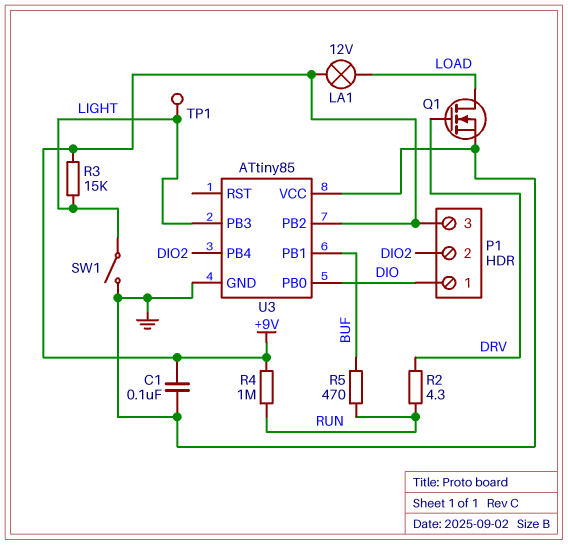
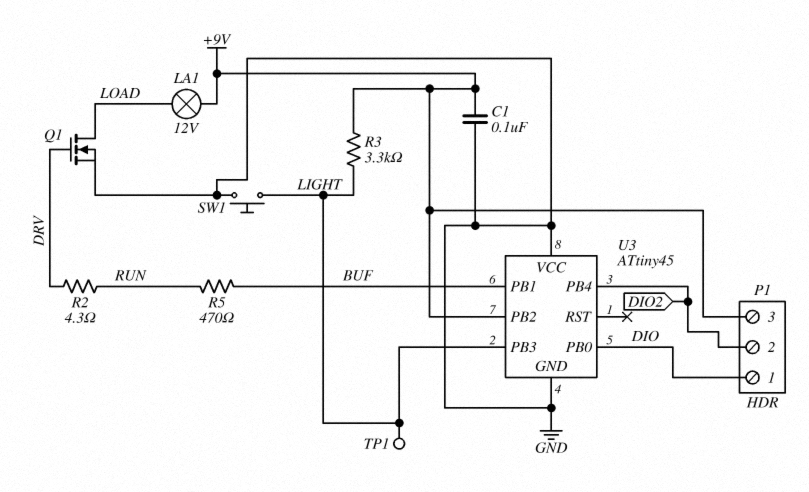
R3: 15k (+9V, LIGHT) -> 3.3k (+9V, LIGHT)
R4: 1M (+9V, RUN) -> none
SW1: switch (GND, LIGHT) -> button (GND, LIGHT)
U3: ATtiny85 -> ATtiny45

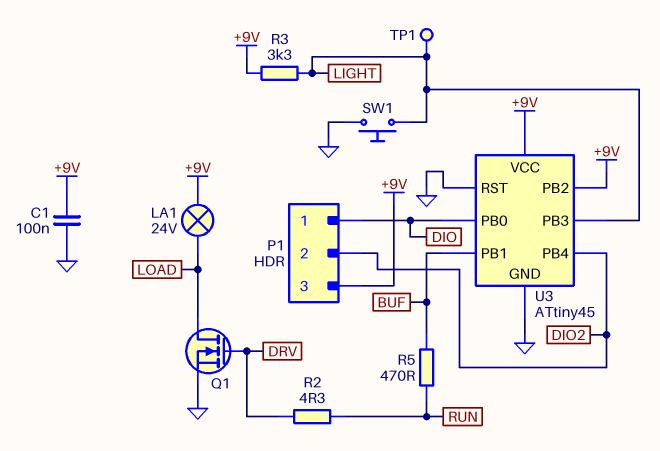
LA1: lamp 12V (+9V, LOAD) -> lamp 24V (+9V, LOAD)
U3 pin RST: none -> GND
U3 pin VCC: GND -> +9V

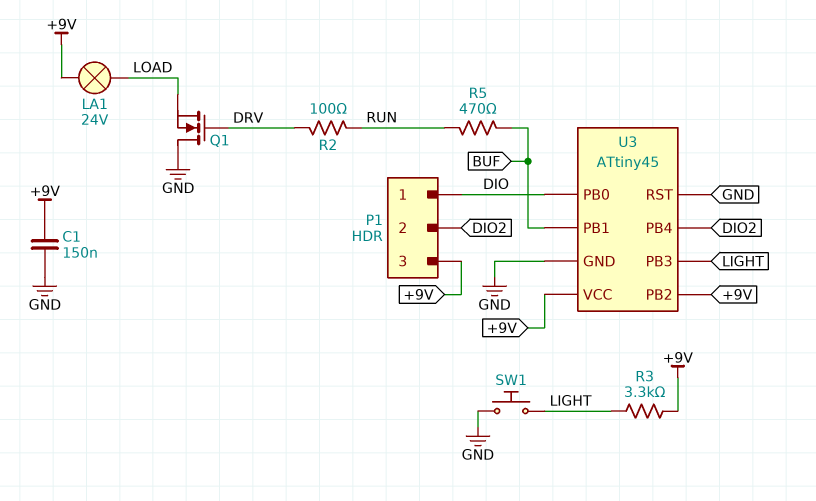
C1: 100nF (+9V, GND) -> 150nF (+9V, GND)
Q1: NMOS (G DRV, D LOAD, S GND) -> NMOS (G DRV, D GND, S LOAD)
R2: 4.3 (DRV, RUN) -> 100 (DRV, RUN)
TP1: test point (LIGHT) -> none

